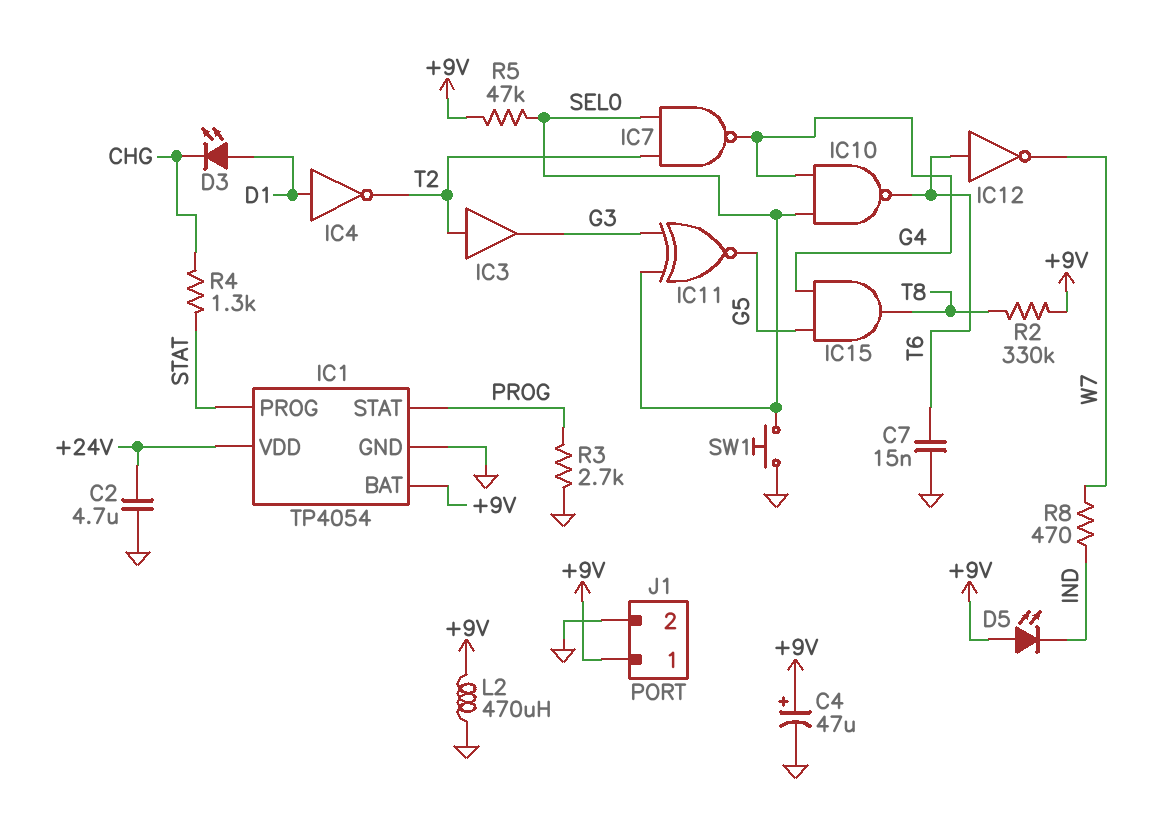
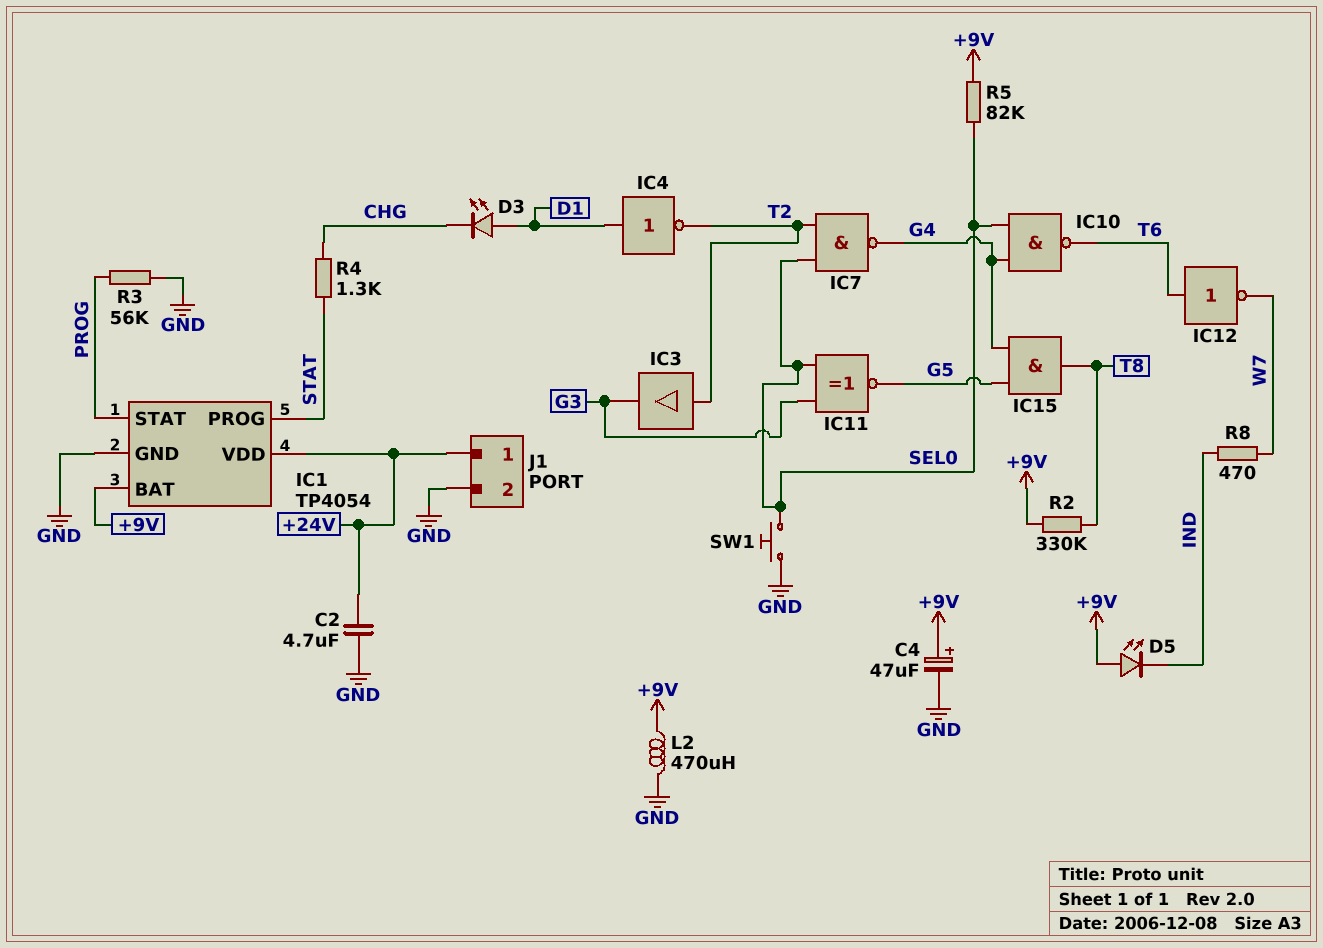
C7: 15nF (GND, T6) -> none
J1 pin 1: +9V -> +24V
R3: 2.7k (GND, PROG) -> 56k (GND, PROG)
R5: 47k (+9V, SEL0) -> 82k (+9V, SEL0)

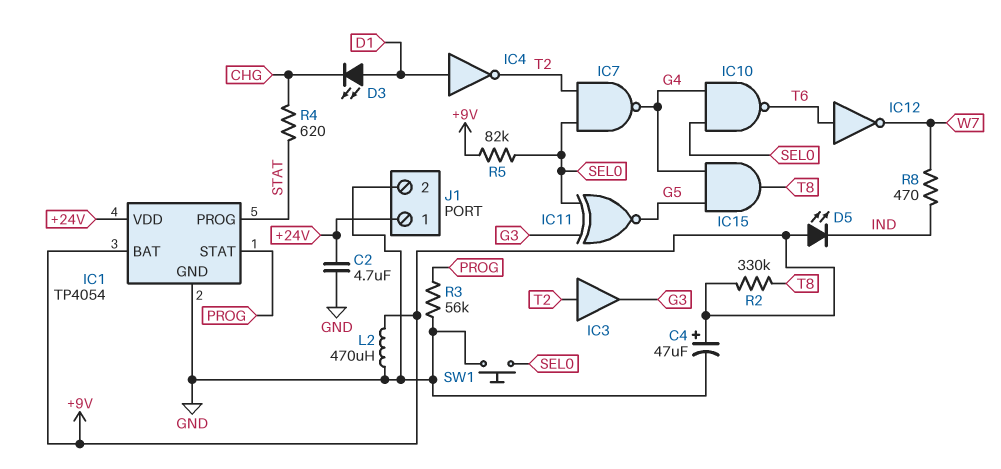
R4: 1.3k (CHG, STAT) -> 620 (CHG, STAT)

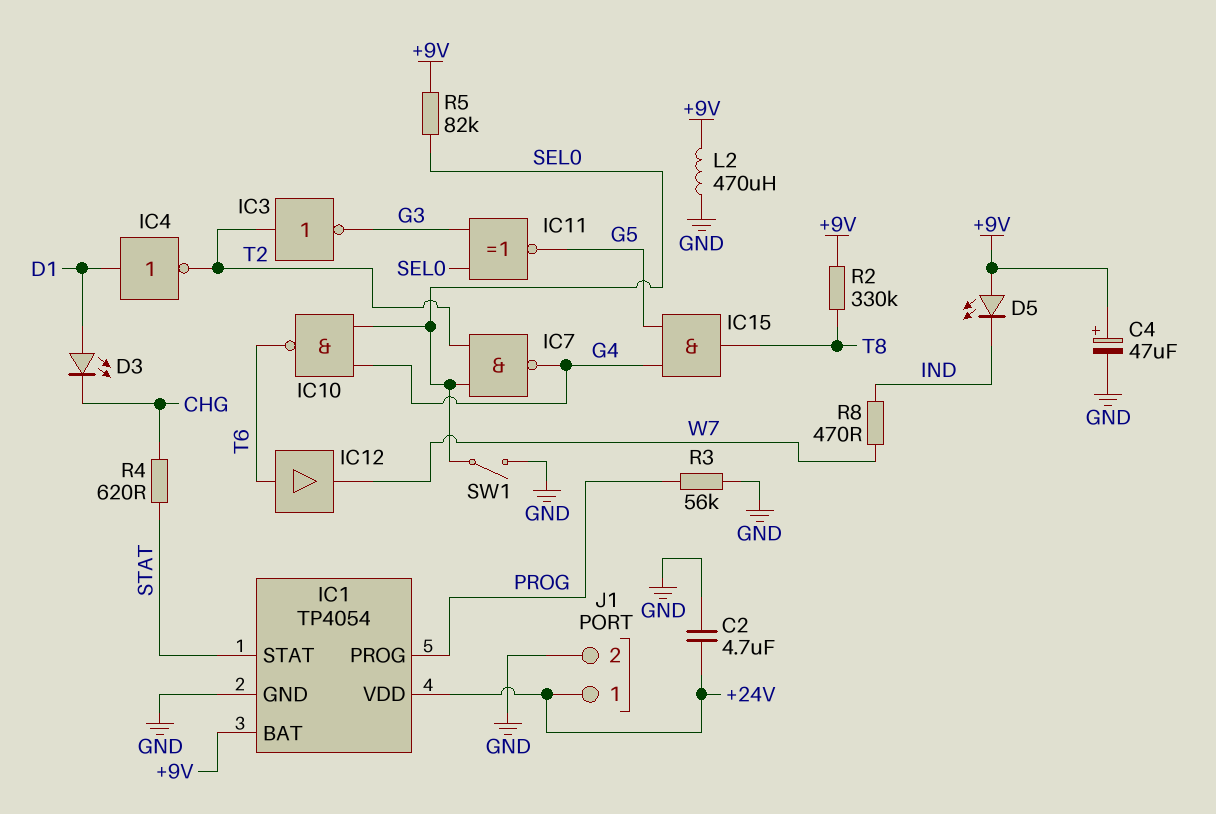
IC1 pin PROG: STAT -> PROG
IC1 pin STAT: PROG -> STAT
IC3: buffer (in T2, out G3) -> NOT (in T2, out G3)
IC12: NOT (in T6, out W7) -> buffer (in T6, out W7)
SW1: button (GND, SEL0) -> switch (GND, SEL0)

